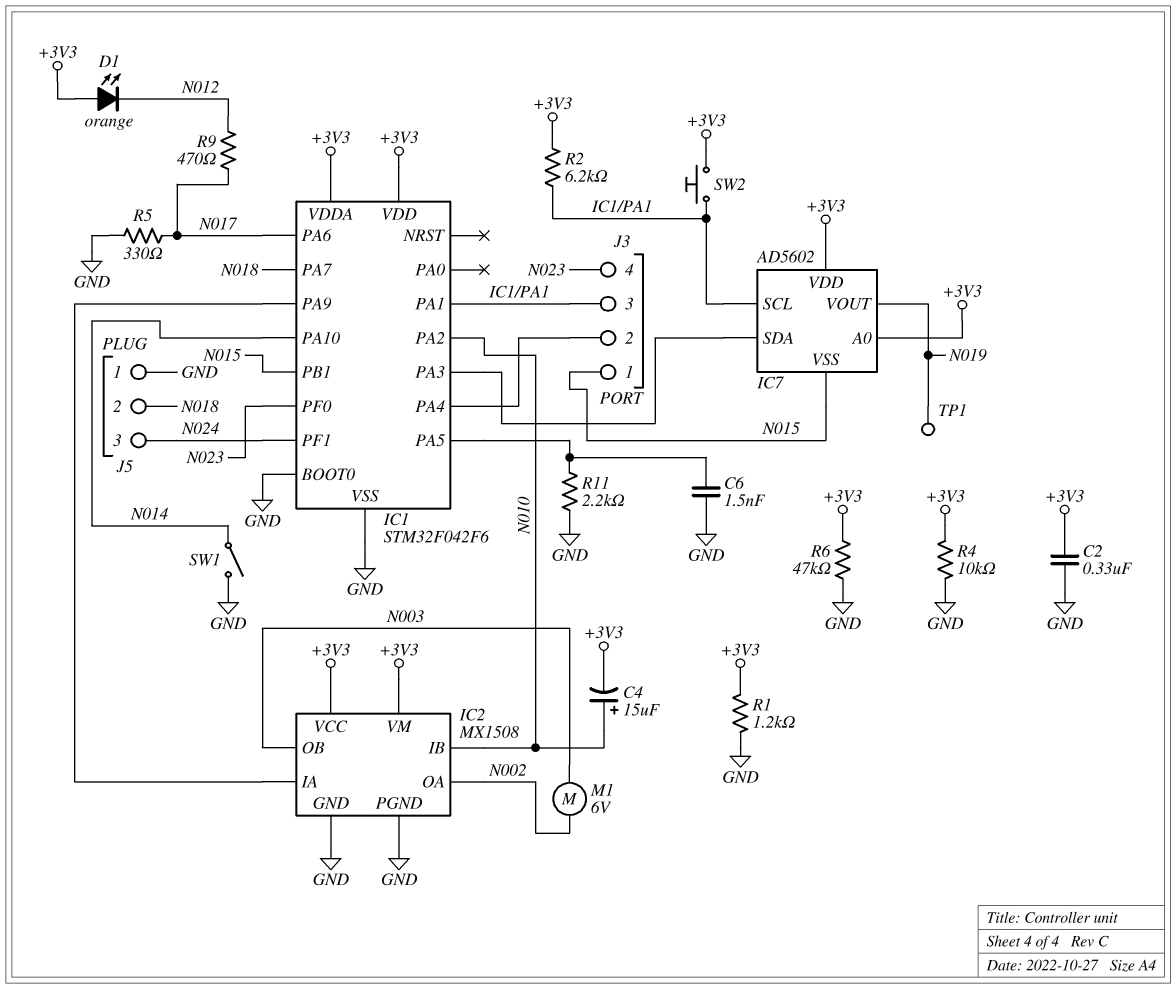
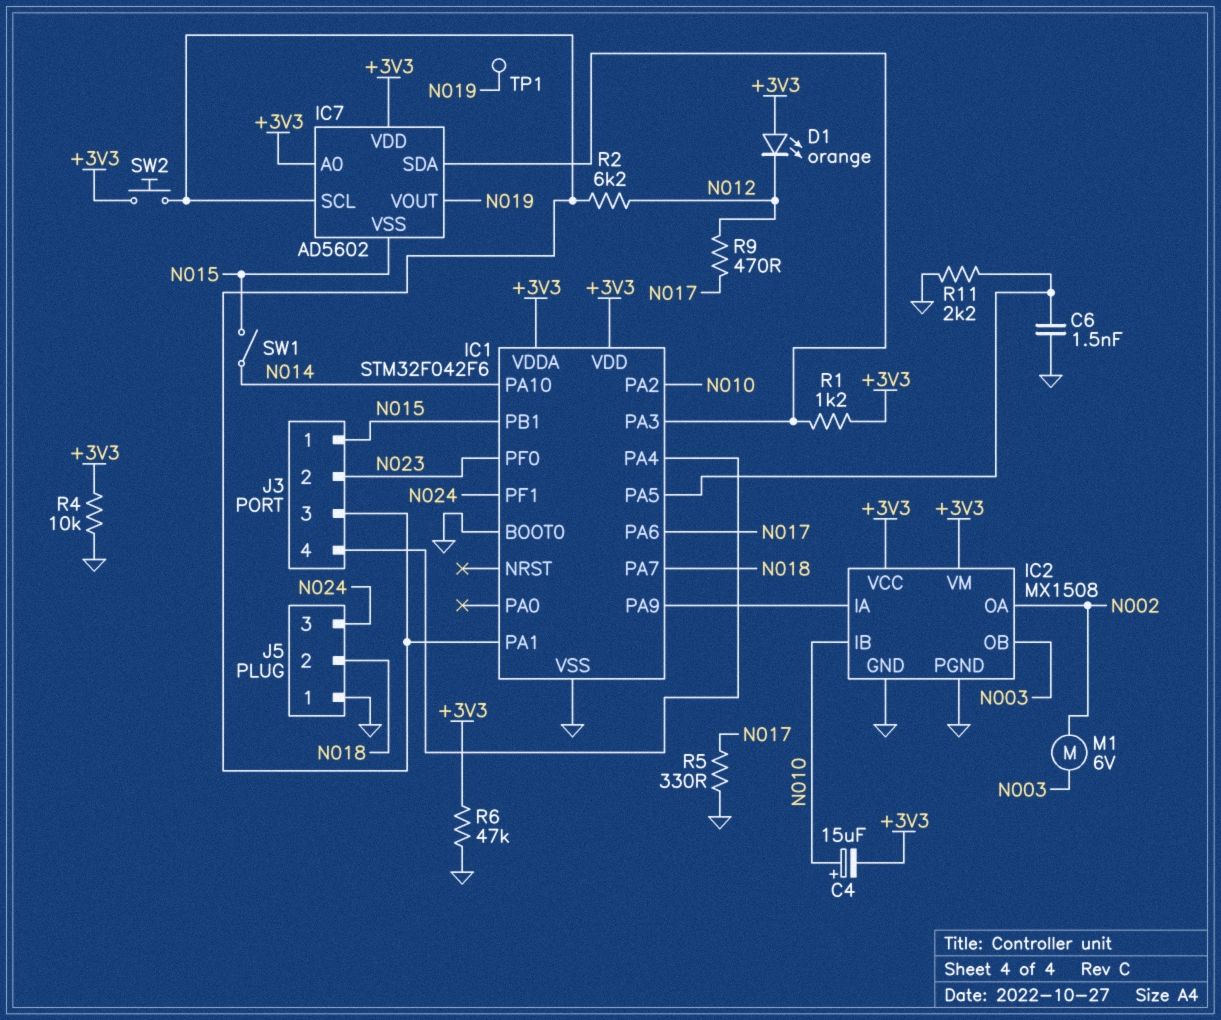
C2: 330nF (+3V3, GND) -> none
J3 pin 2: IC1/PA4 -> N023
J3 pin 4: N023 -> IC1/PA4
R1: 1.2k (+3V3, GND) -> 1.2k (+3V3, IC1/PA3)
R2: 6.2k (+3V3, IC1/PA1) -> 6.2k (IC1/PA1, N012)
SW1: switch (GND, N014) -> switch (N014, N015)

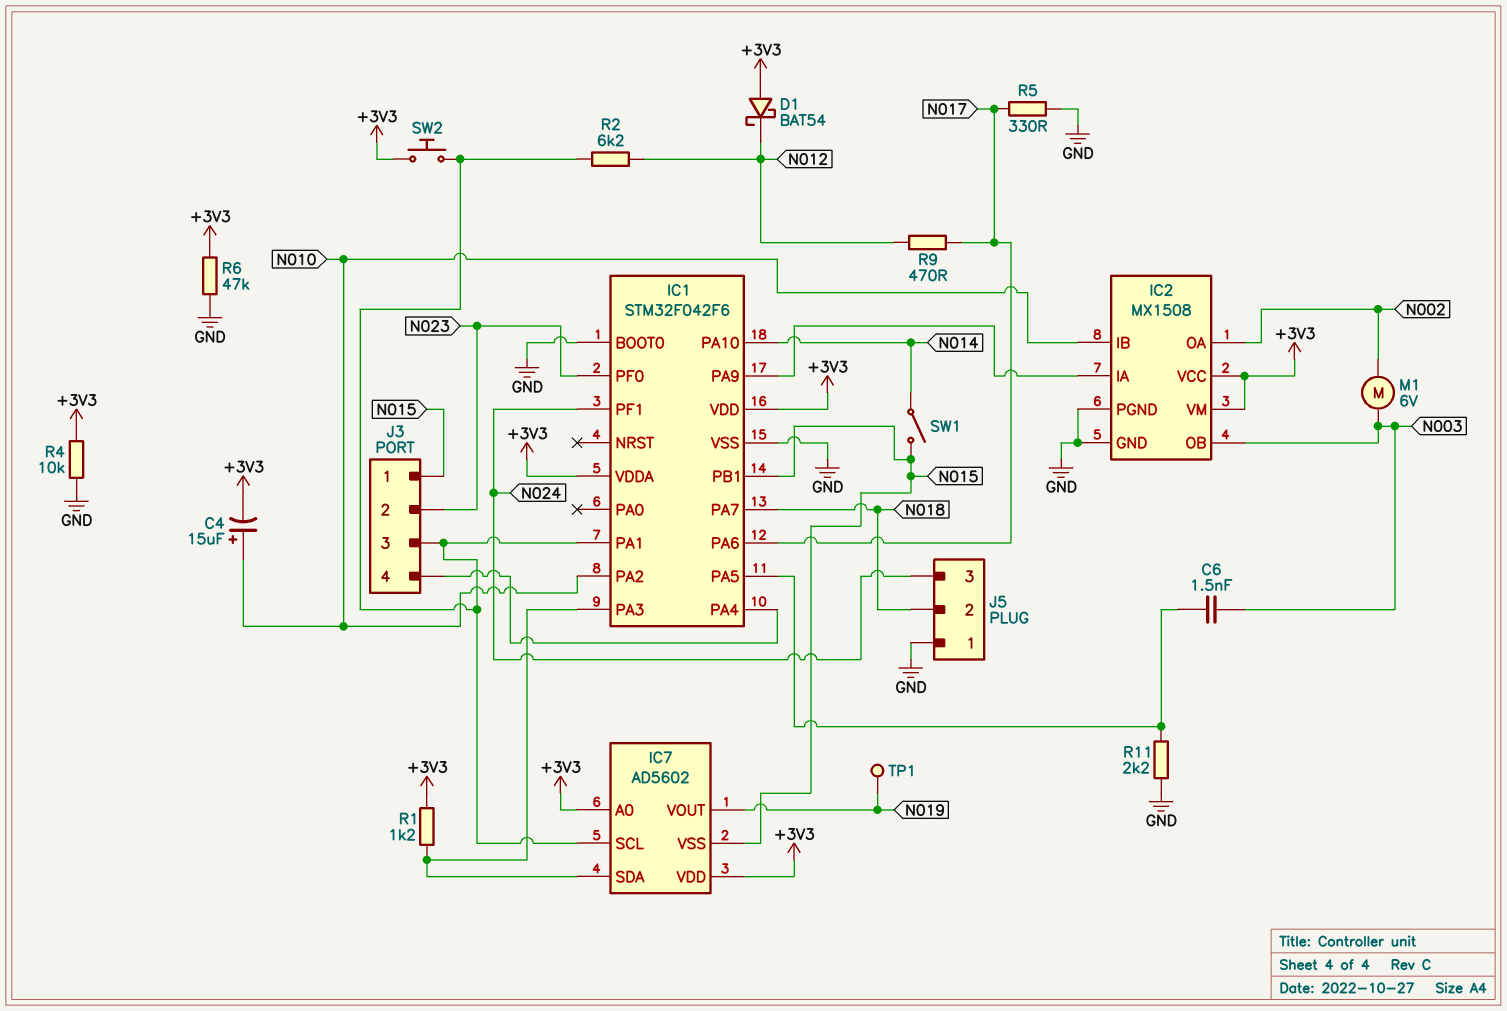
C6: 1.5nF (GND, IC1/PA5) -> 1.5nF (IC1/PA5, N003)
D1: LED orange (A +3V3, K N012) -> schottky BAT54 (A +3V3, K N012)

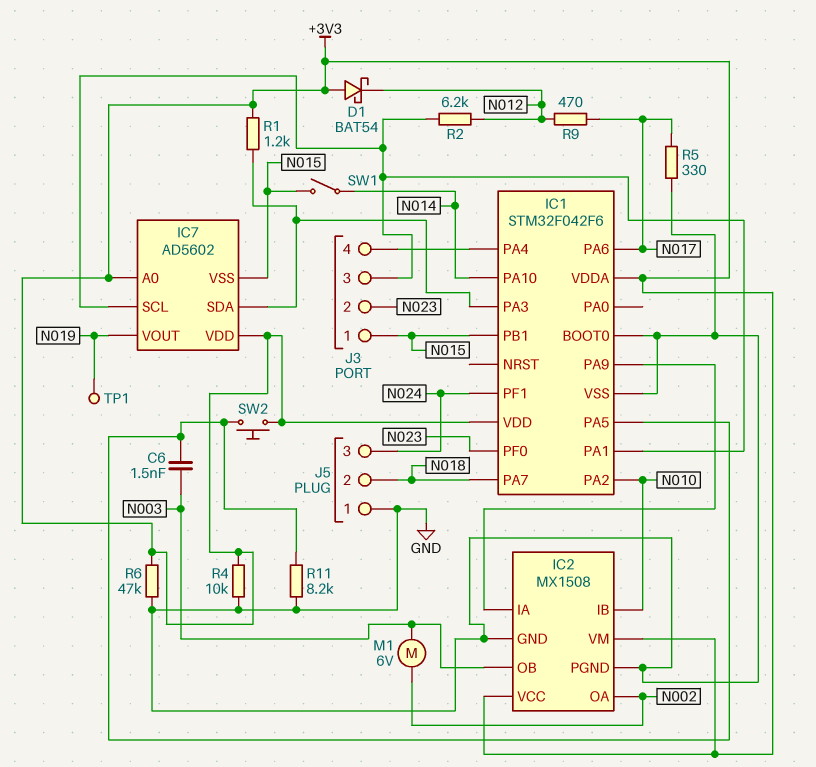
C4: 15uF (plus N010, minus +3V3) -> none
R11: 2.2k (GND, IC1/PA5) -> 8.2k (GND, IC1/PA5)
SW2: button (+3V3, IC1/PA1) -> button (+3V3, IC1/PA5)

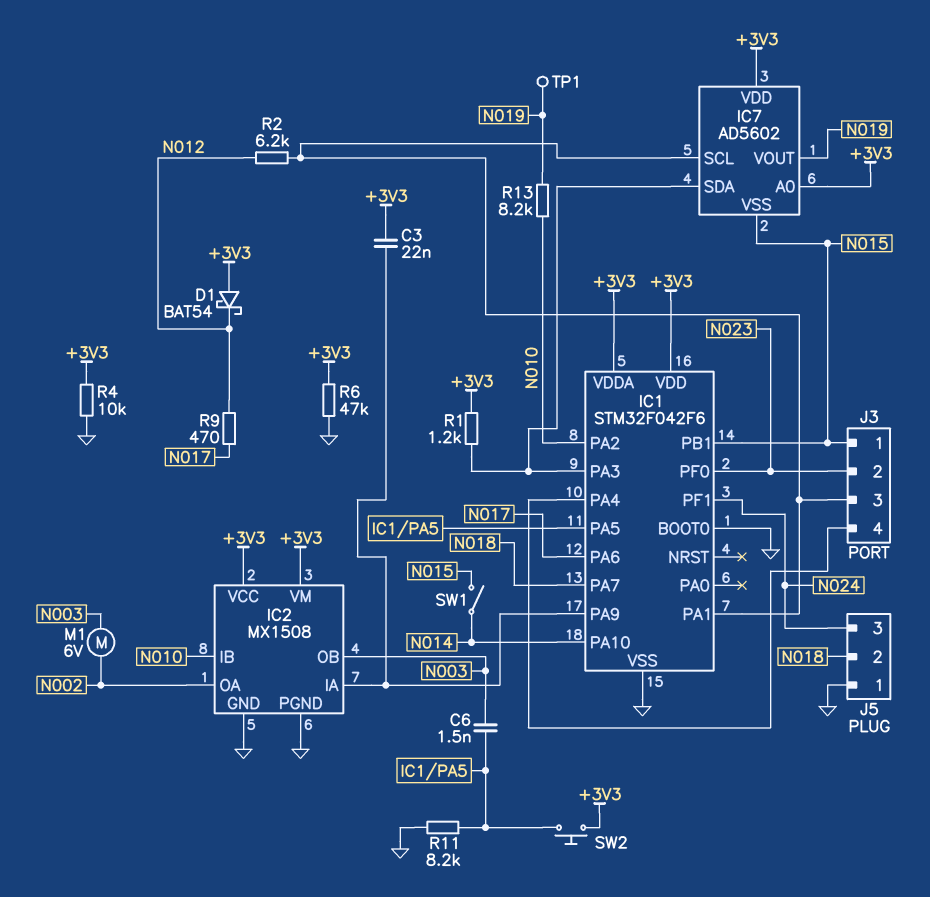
C3: none -> 22nF (+3V3, IC1/PA9)
R5: 330 (GND, N017) -> none
R13: none -> 8.2k (N010, N019)

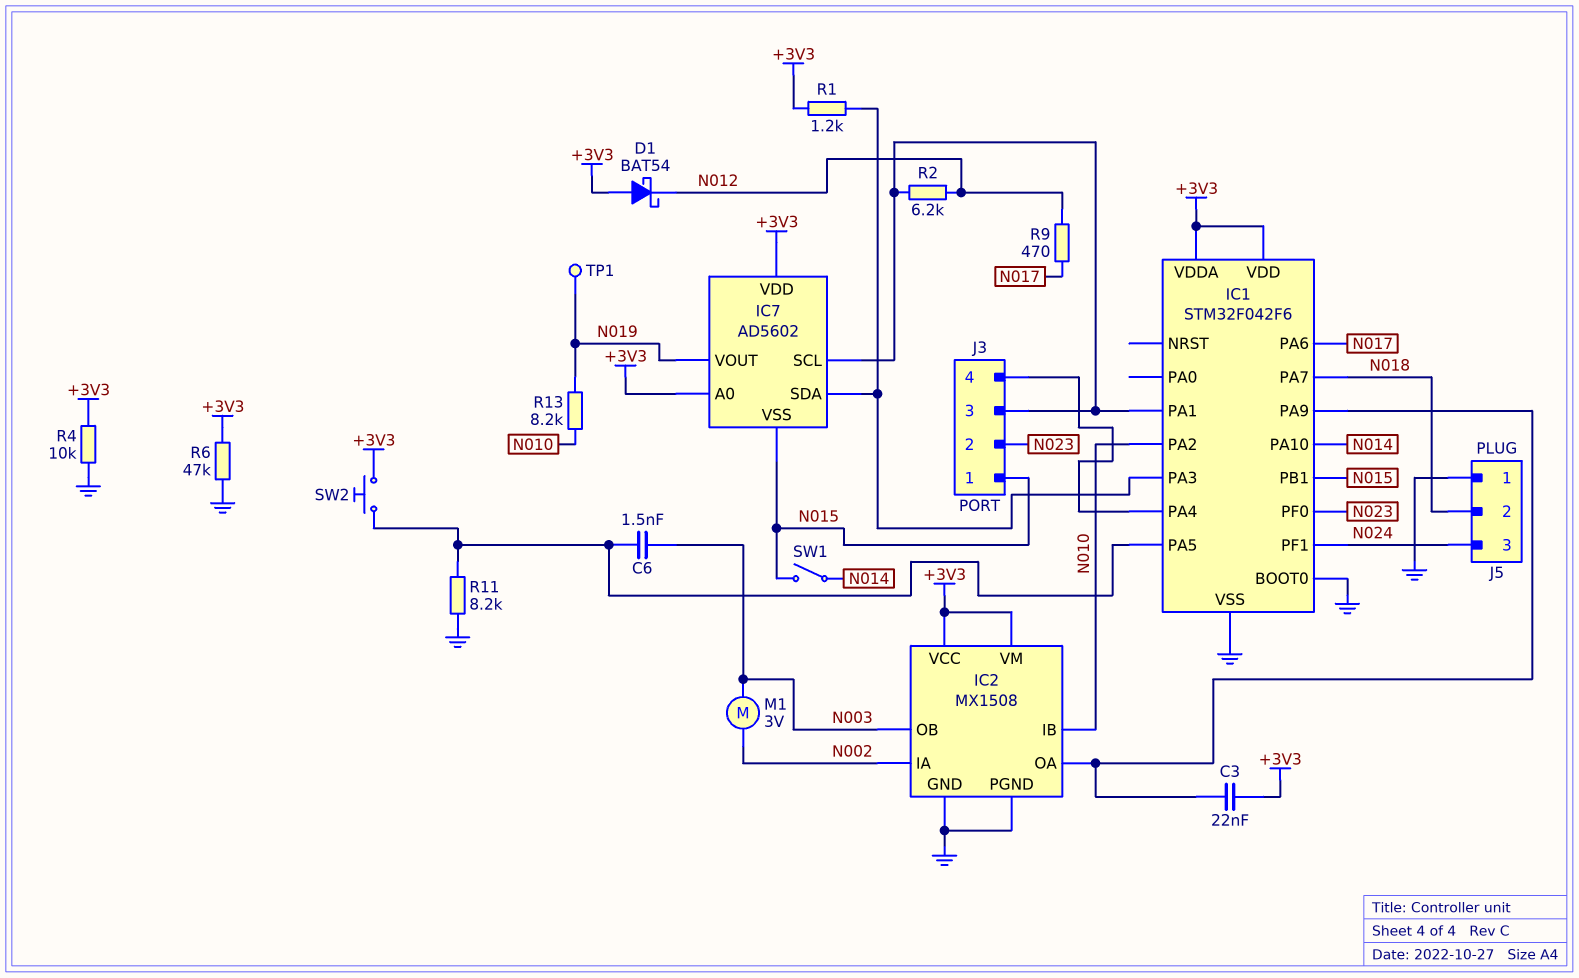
IC2 pin IA: IC1/PA9 -> N002
IC2 pin OA: N002 -> IC1/PA9
M1: motor 6V (N002, N003) -> motor 3V (N002, N003)

